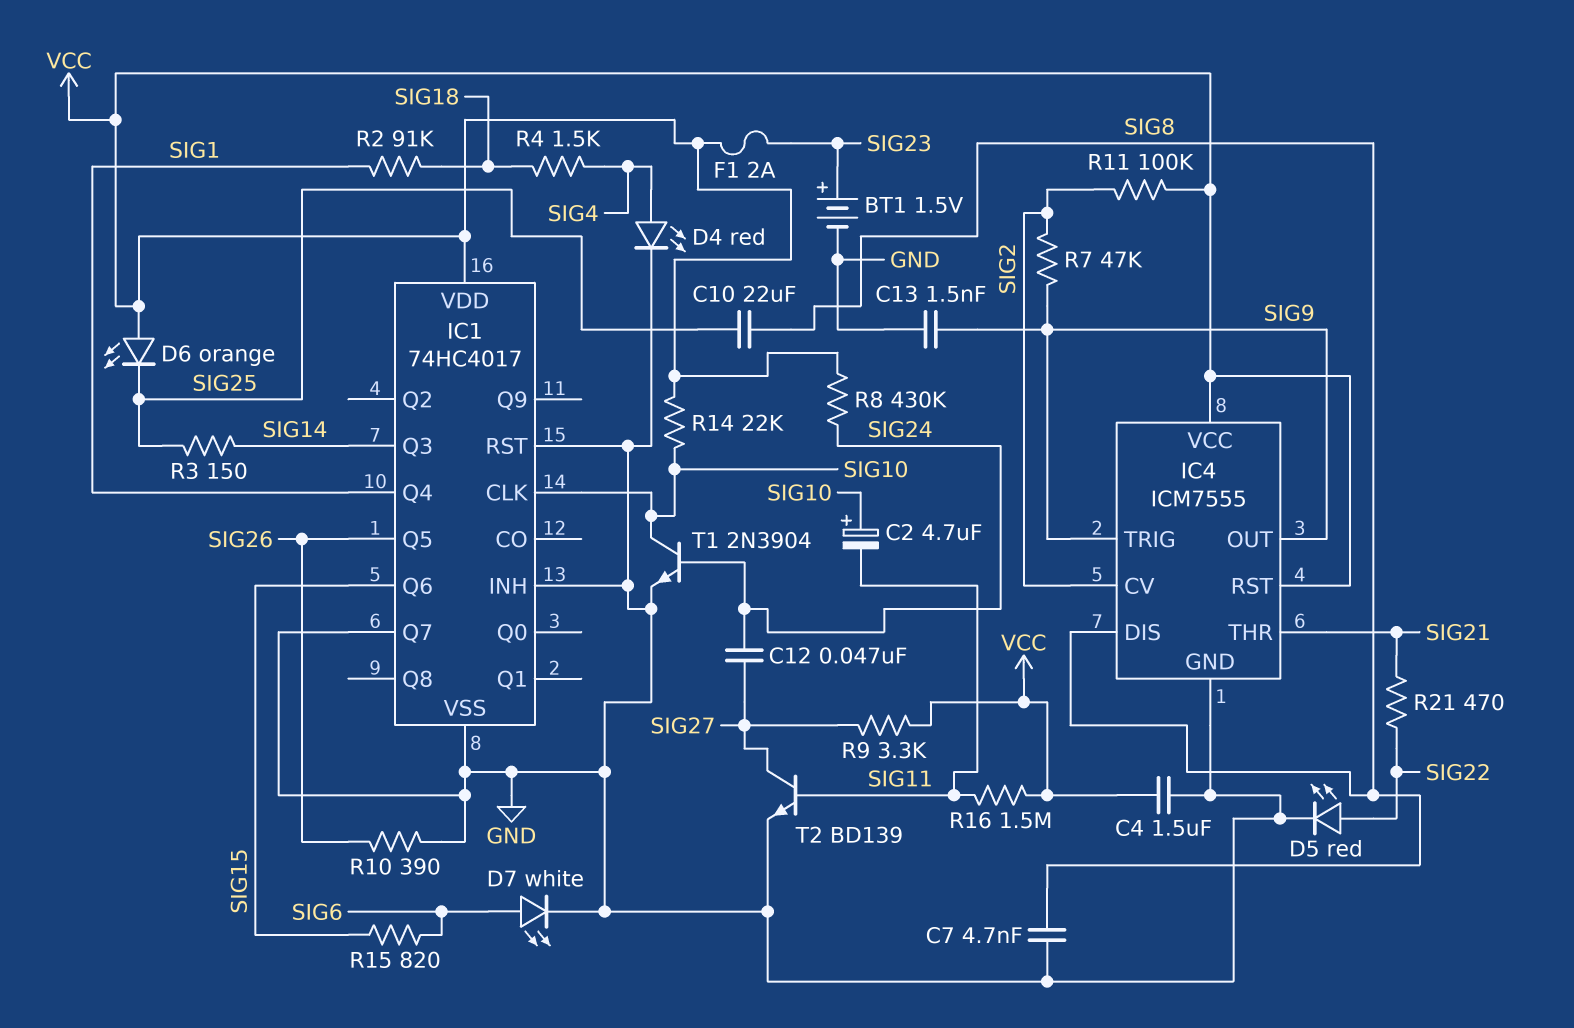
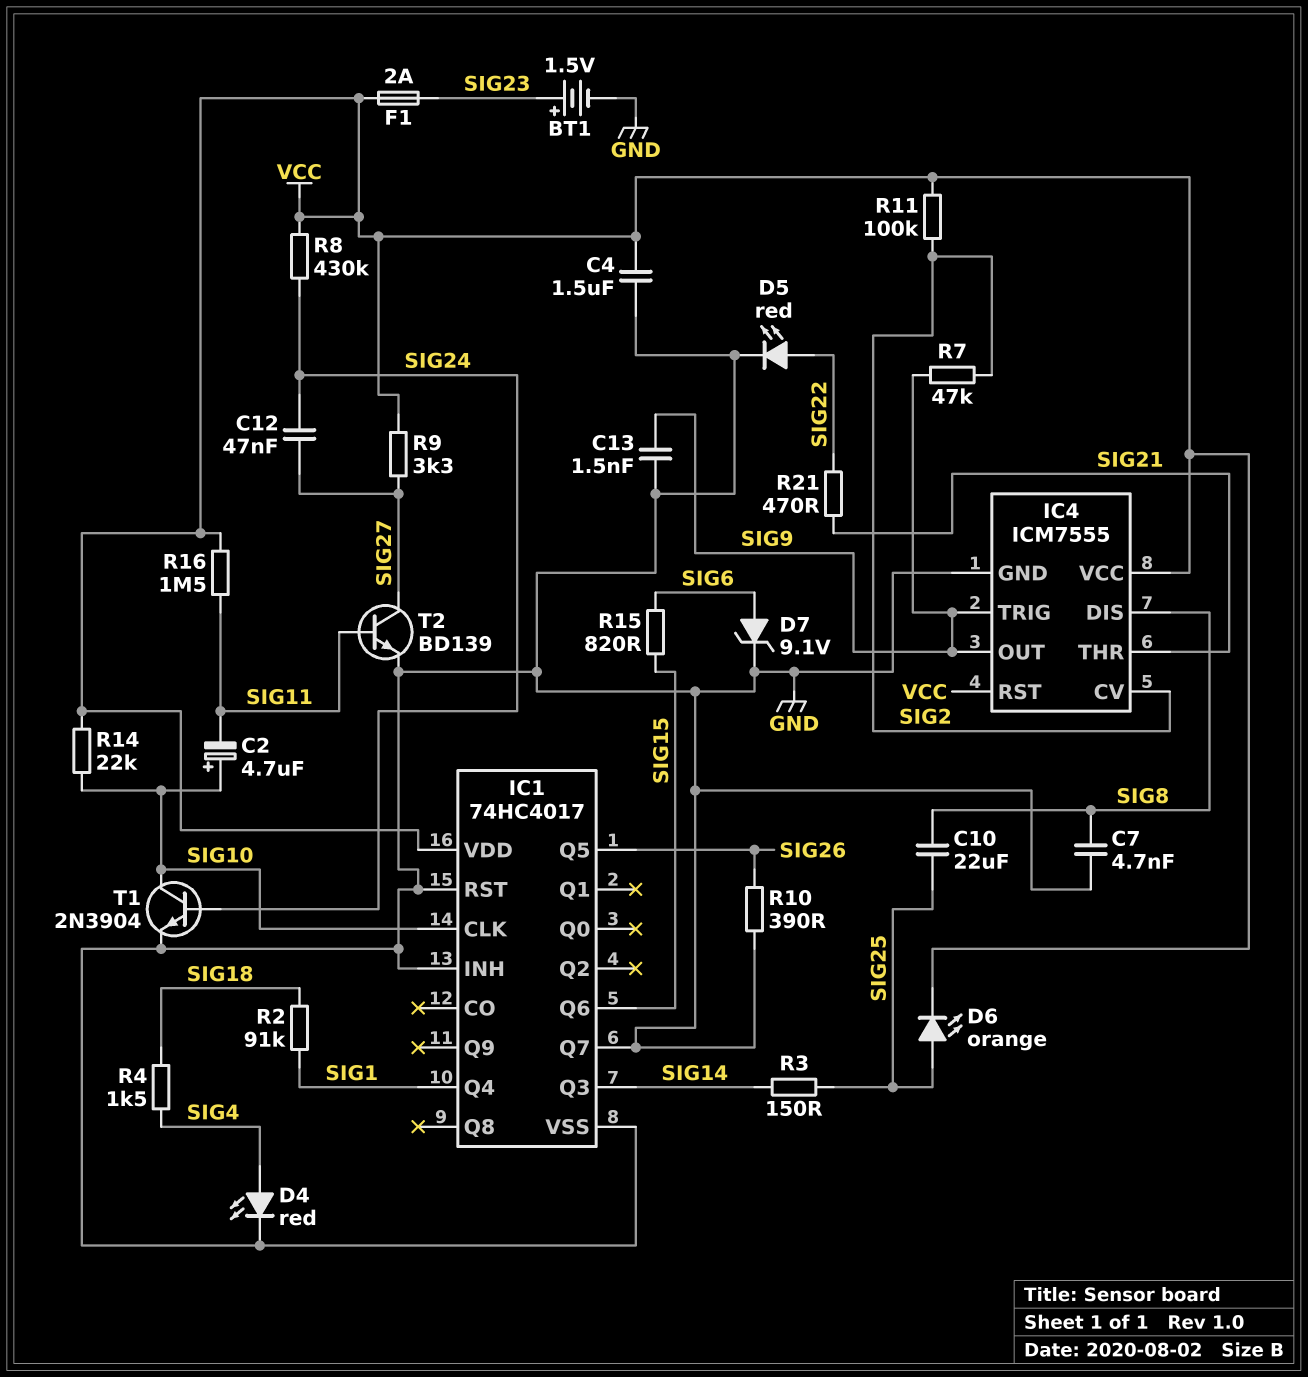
D6: LED orange (A VCC, K SIG25) -> LED orange (A SIG25, K VCC)
D7: LED white (A SIG6, K GND) -> zener 9.1V (A SIG6, K GND)

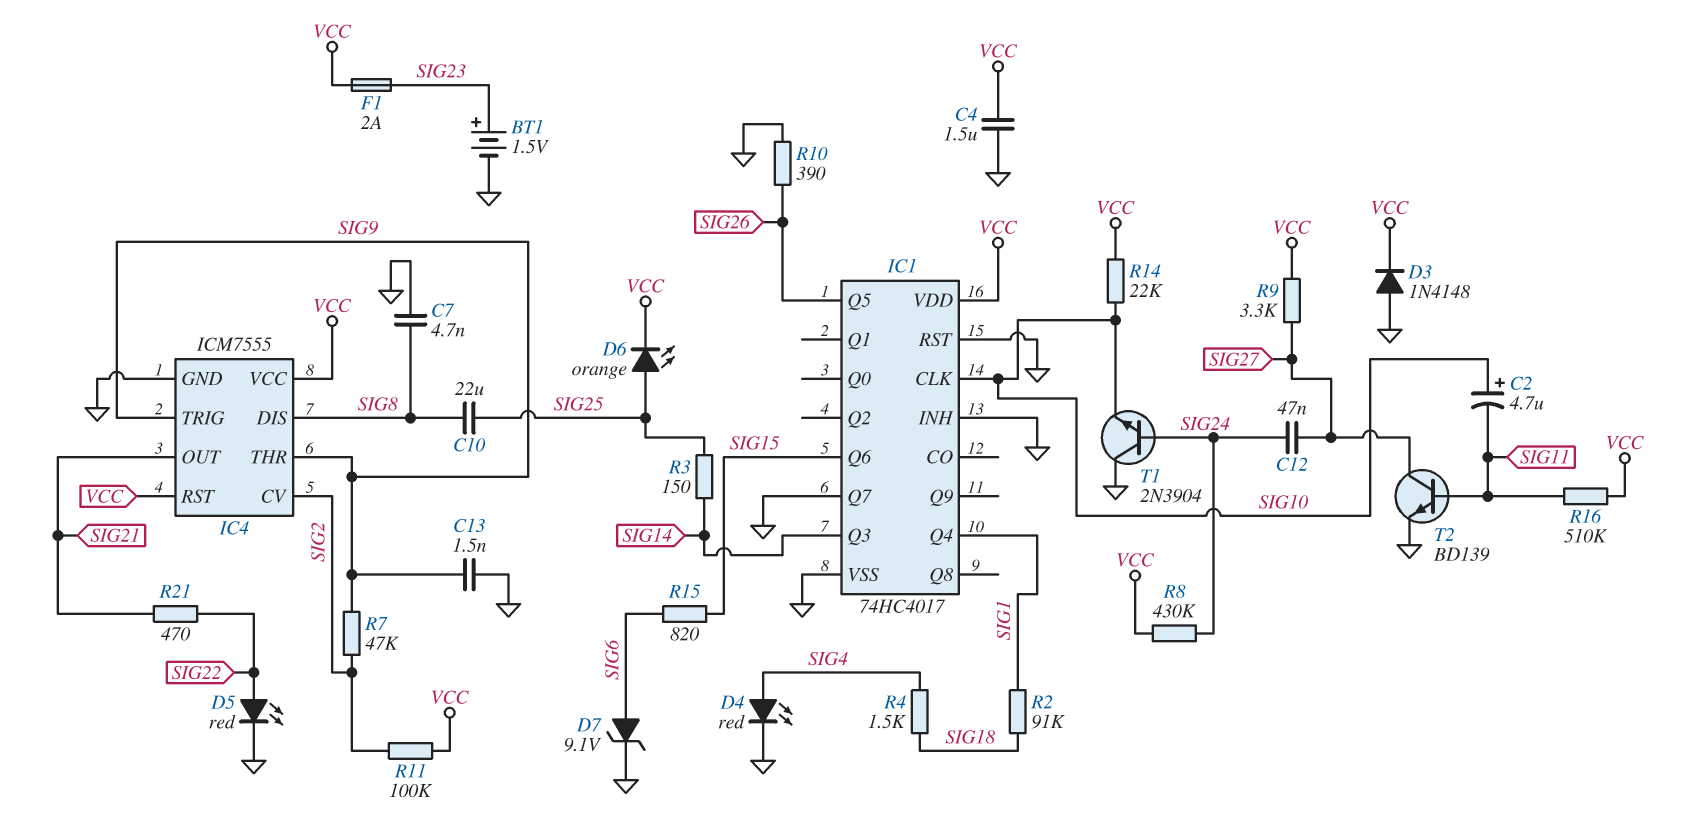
D3: none -> diode 1N4148 (A GND, K VCC)
IC4 pin OUT: SIG9 -> SIG21
IC4 pin THR: SIG21 -> SIG9
R16: 1.5M (SIG11, VCC) -> 510k (SIG11, VCC)
T1: NPN 2N3904 (B SIG24, C SIG10, E GND) -> NPN 2N3904 (B SIG24, C GND, E SIG10)

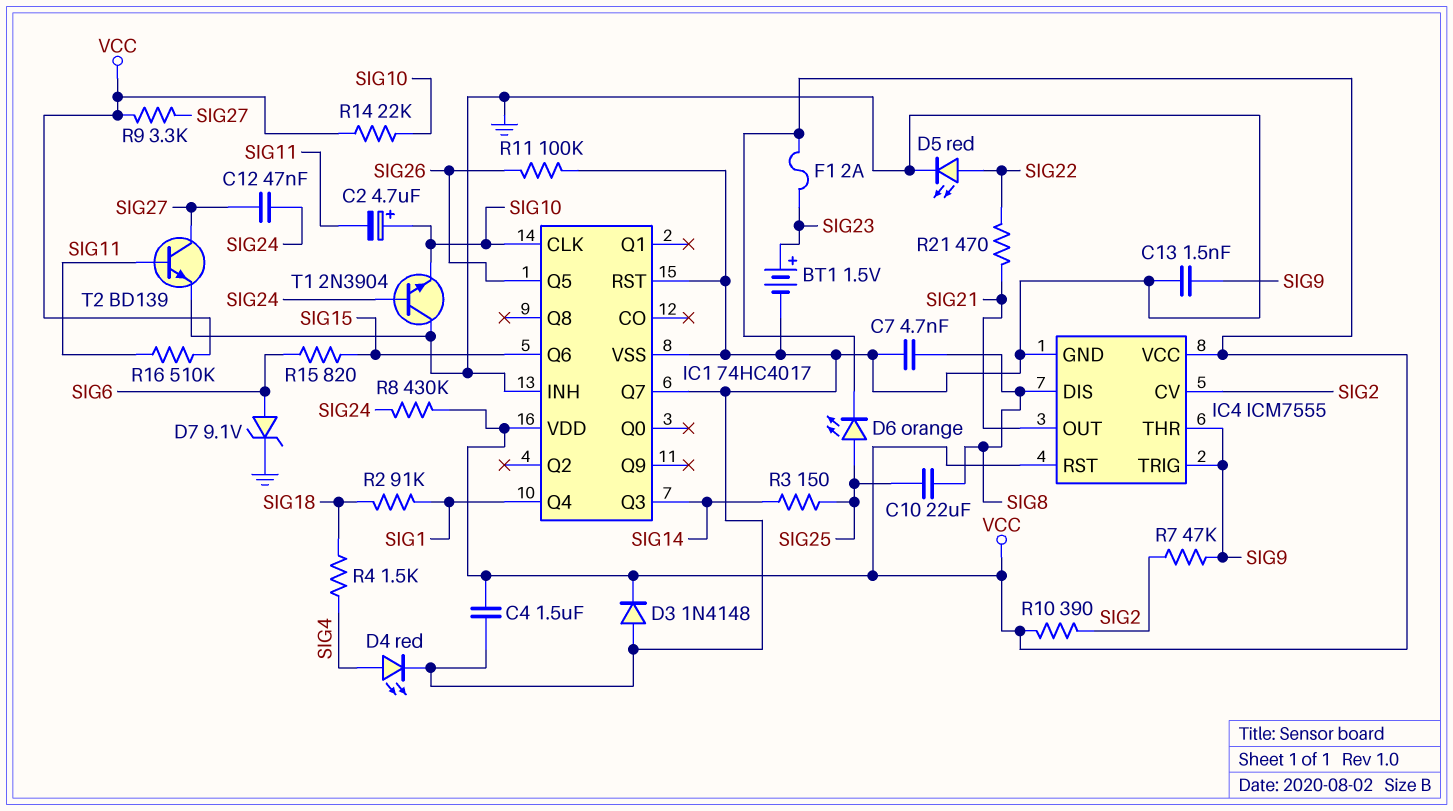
R10: 390 (GND, SIG26) -> 390 (SIG2, VCC)
R11: 100k (SIG2, VCC) -> 100k (GND, SIG26)

